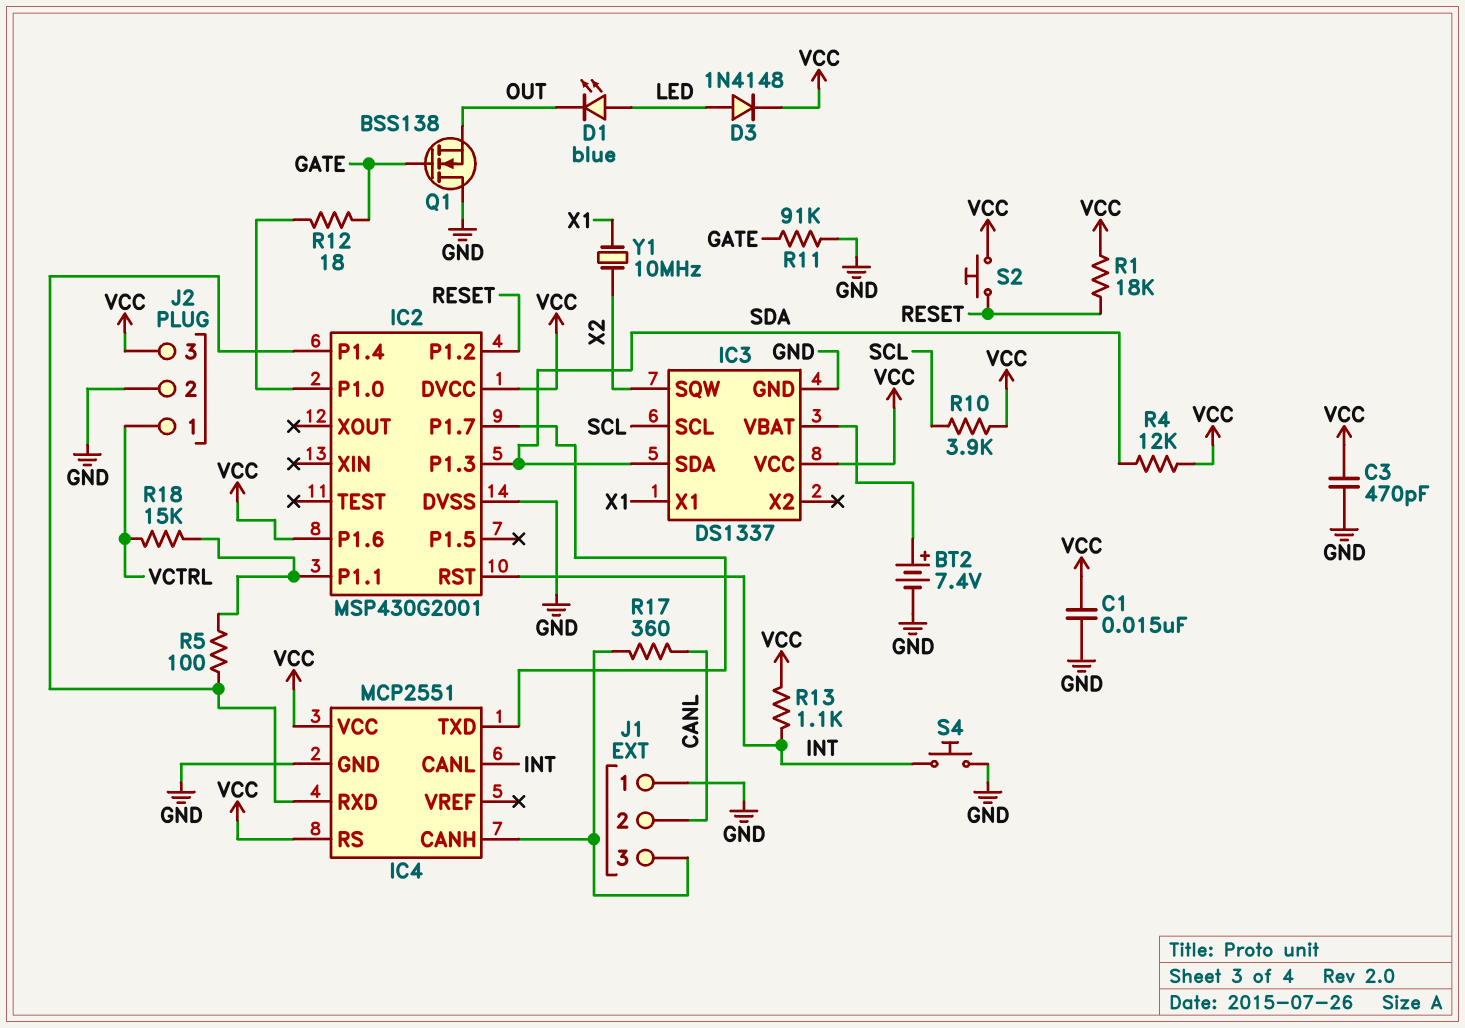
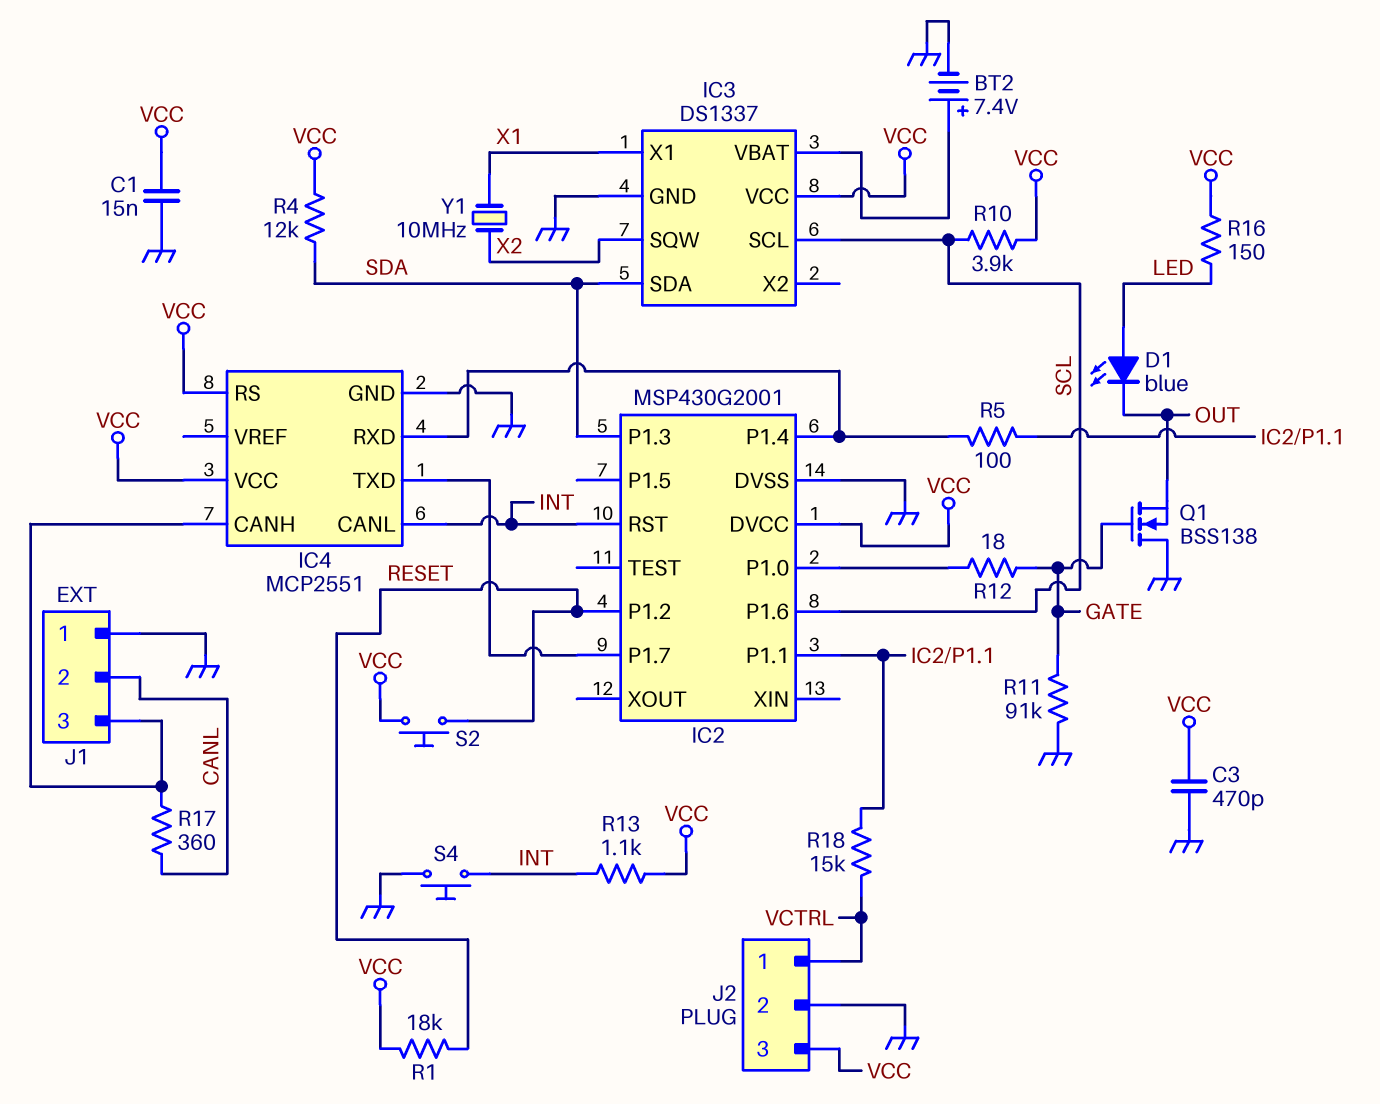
D3: diode 1N4148 (A LED, K VCC) -> none
IC2 pin P1.6: VCC -> SCL
R16: none -> 150 (LED, VCC)

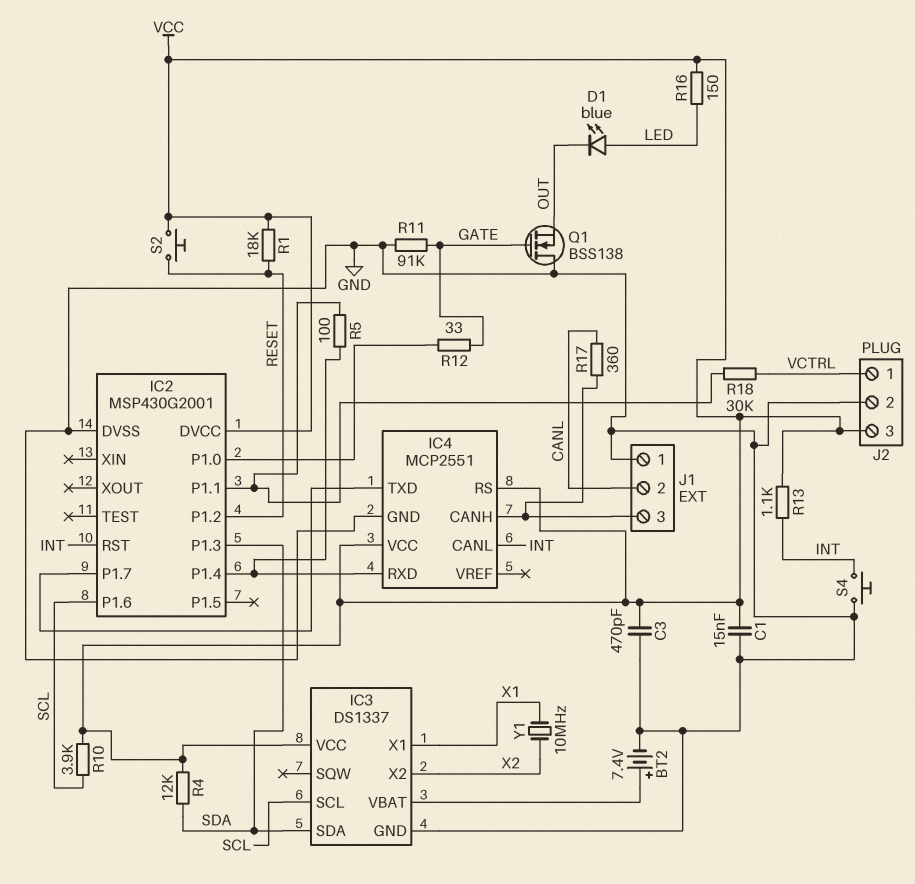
IC3 pin SQW: X2 -> none
IC3 pin X2: none -> X2
R12: 18 (GATE, IC2/P1.0) -> 33 (GATE, IC2/P1.0)
R18: 15k (IC2/P1.1, VCTRL) -> 30k (IC2/P1.1, VCTRL)

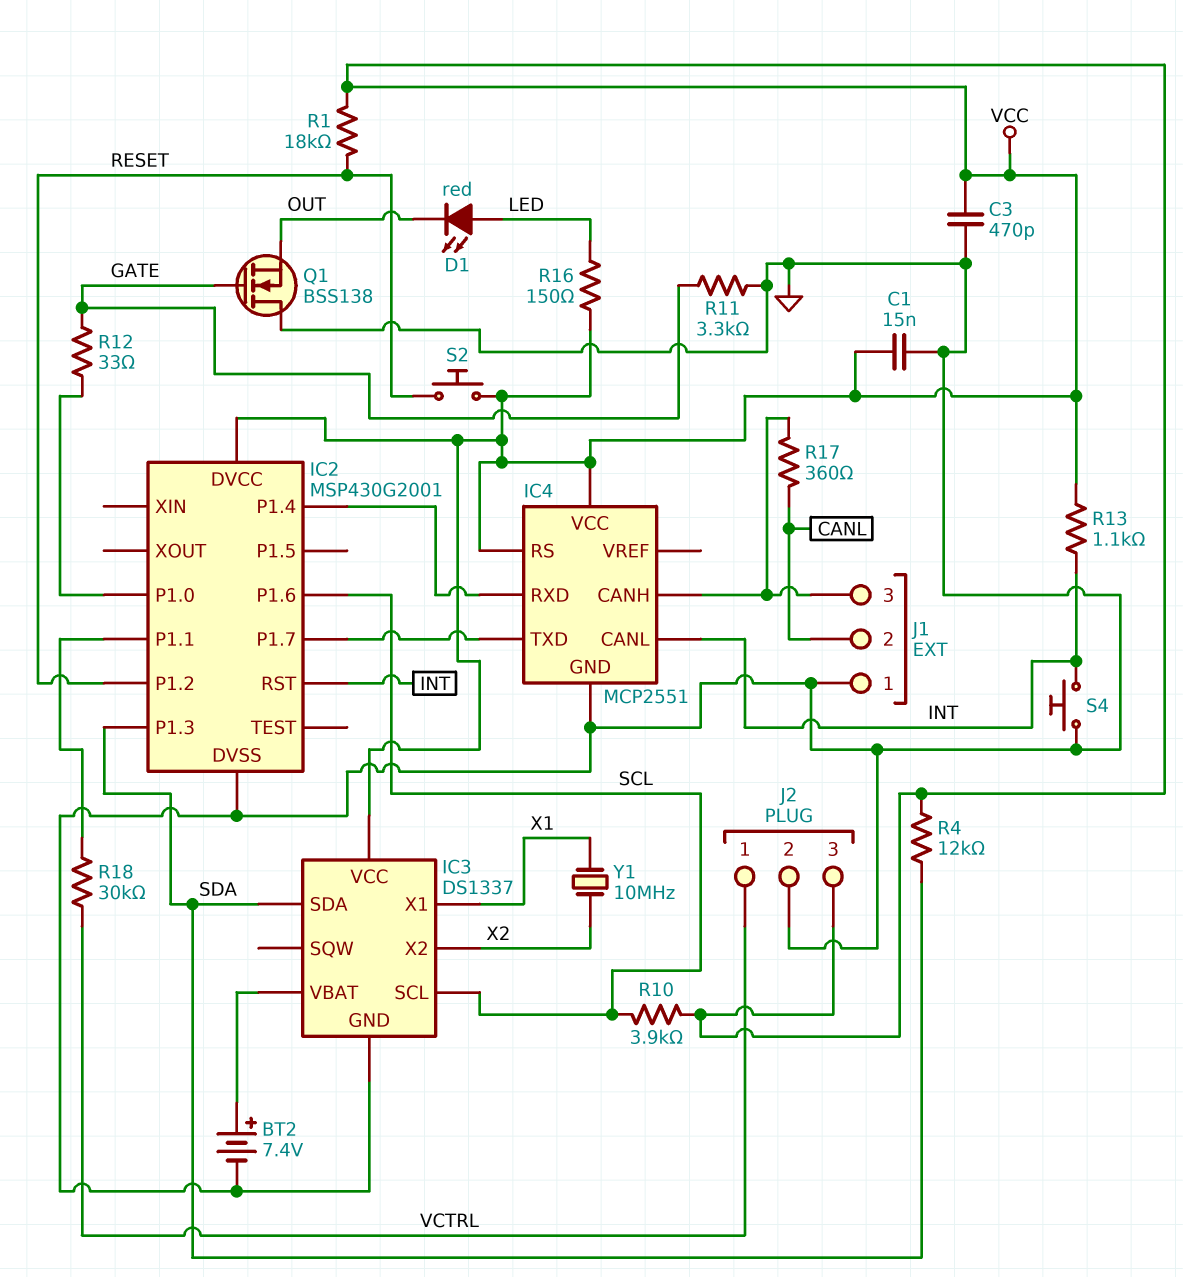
D1: LED blue (A LED, K OUT) -> LED red (A LED, K OUT)
R5: 100 (IC2/P1.1, IC2/P1.4) -> none
R11: 91k (GATE, GND) -> 3.3k (GATE, GND)

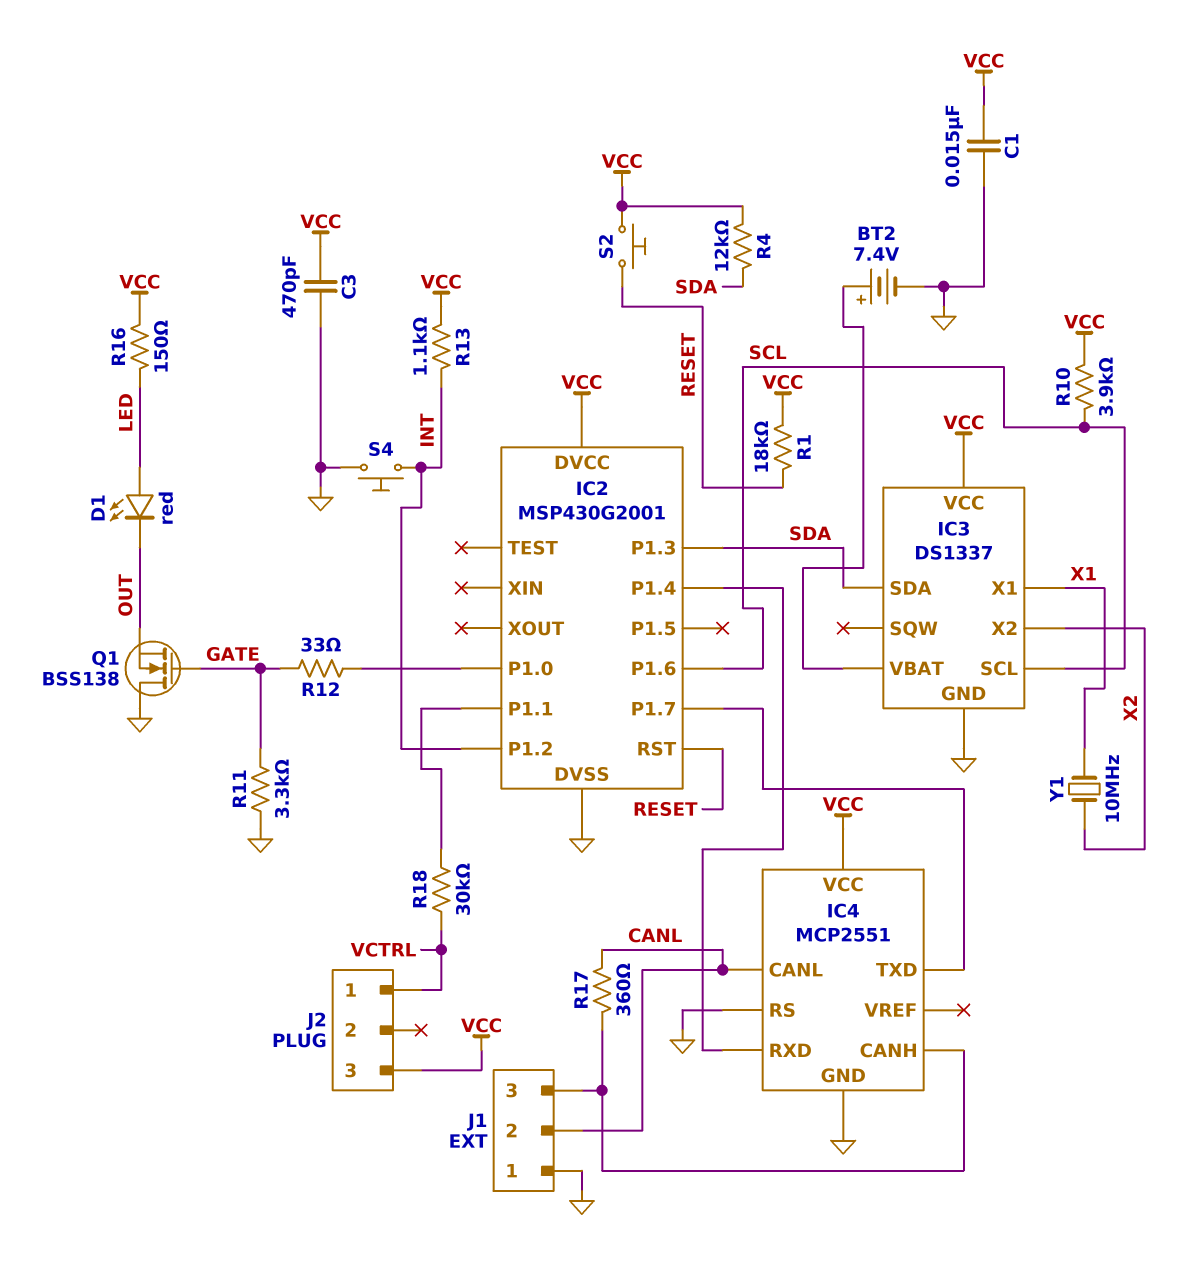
IC2 pin P1.2: RESET -> INT
IC2 pin RST: INT -> RESET
IC4 pin CANL: INT -> CANL
IC4 pin RS: VCC -> GND
J2 pin 2: GND -> none

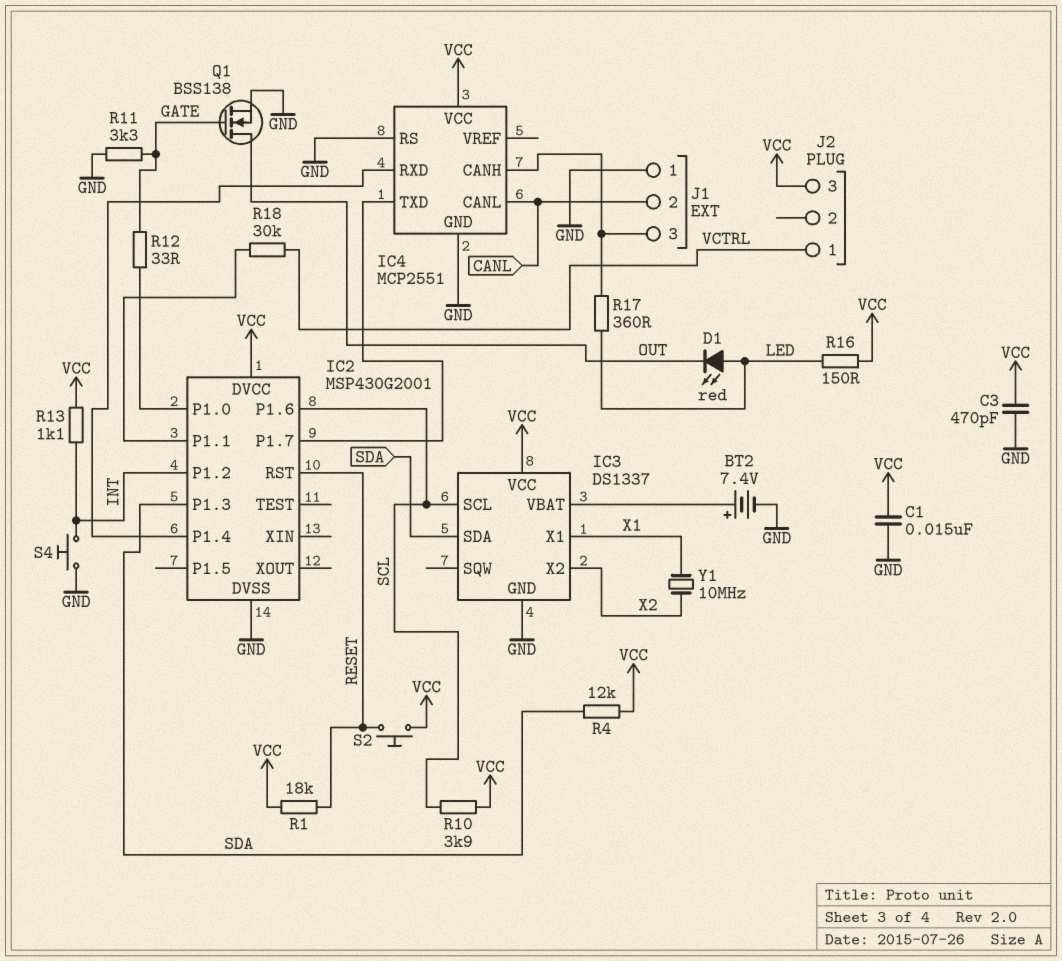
Q1: NMOS BSS138 (G GATE, D GND, S OUT) -> NMOS BSS138 (G GATE, D OUT, S GND)
R17: 360 (CANL, IC4/CANH) -> 360 (IC4/CANH, LED)

